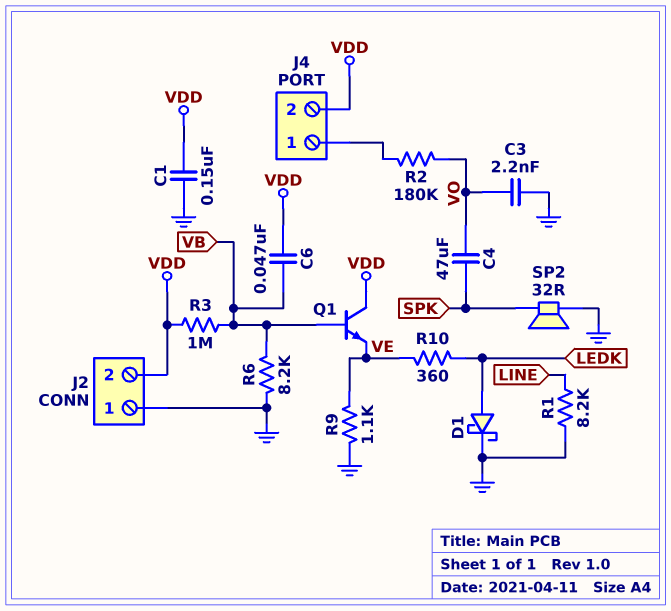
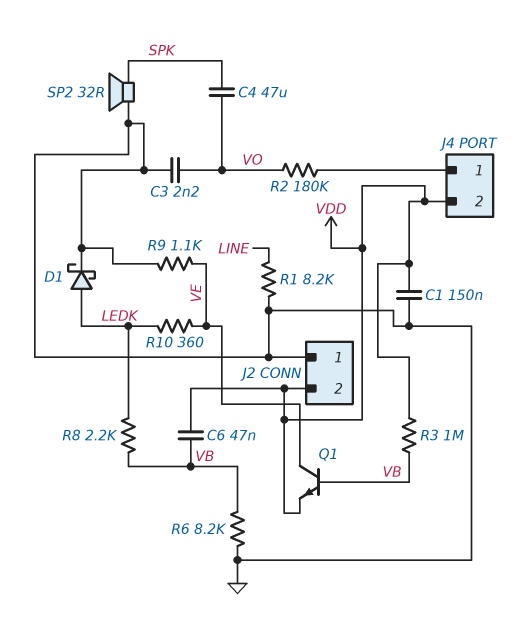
Q1: NPN (B VB, C VDD, E VE) -> NPN (B VB, C VE, E VDD)
R8: none -> 2.2k (LEDK, VB)

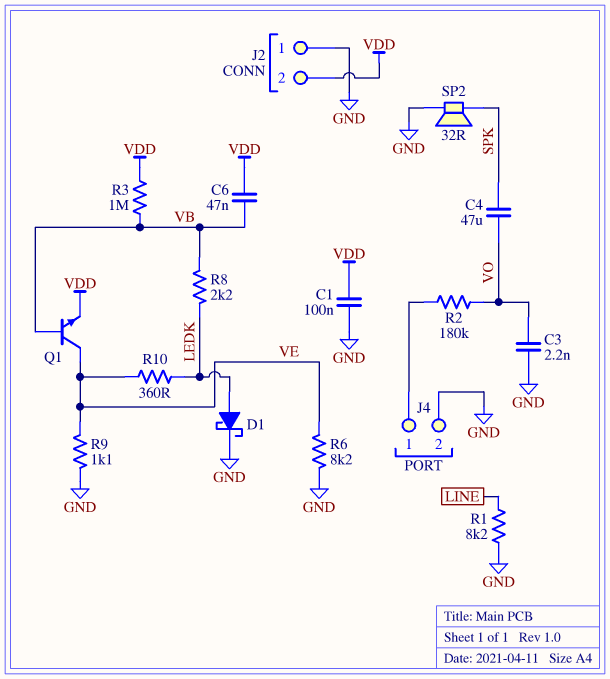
C1: 150nF (GND, VDD) -> 100nF (GND, VDD)
J4 pin 2: VDD -> GND
R6: 8.2k (GND, VB) -> 8.2k (GND, VE)

